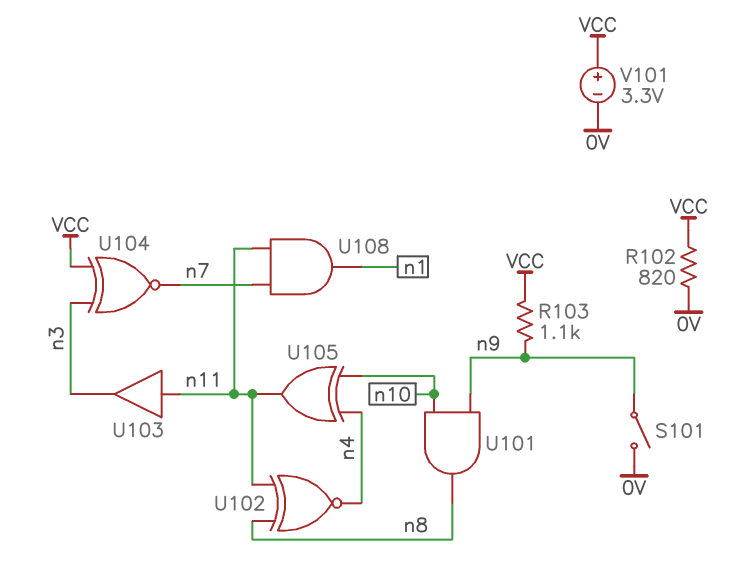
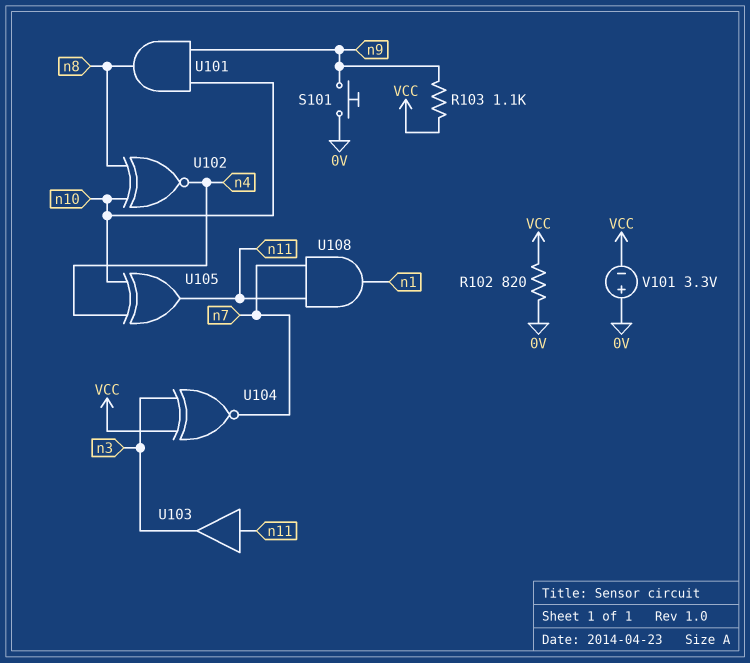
S101: switch (0V, n9) -> button (0V, n9)
U102: XNOR (in n8, in n11, out n4) -> XNOR (in n8, in n10, out n4)
V101: 3.3V (plus VCC, minus 0V) -> 3.3V (plus 0V, minus VCC)

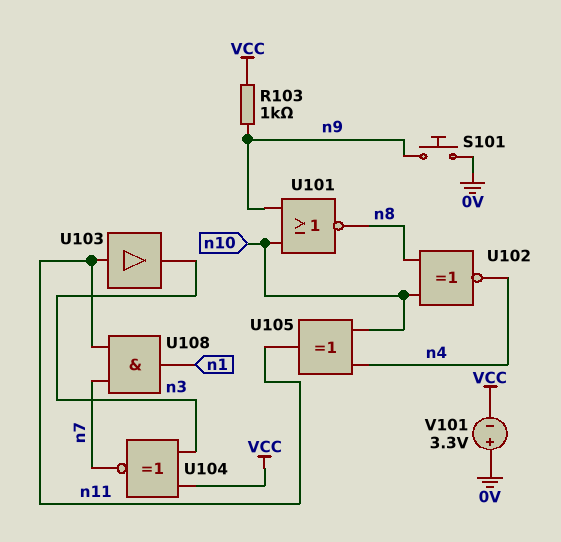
R102: 820 (0V, VCC) -> none
R103: 1.1k (VCC, n9) -> 1k (VCC, n9)
U101: AND (in n9, in n10, out n8) -> NOR (in n9, in n10, out n8)

